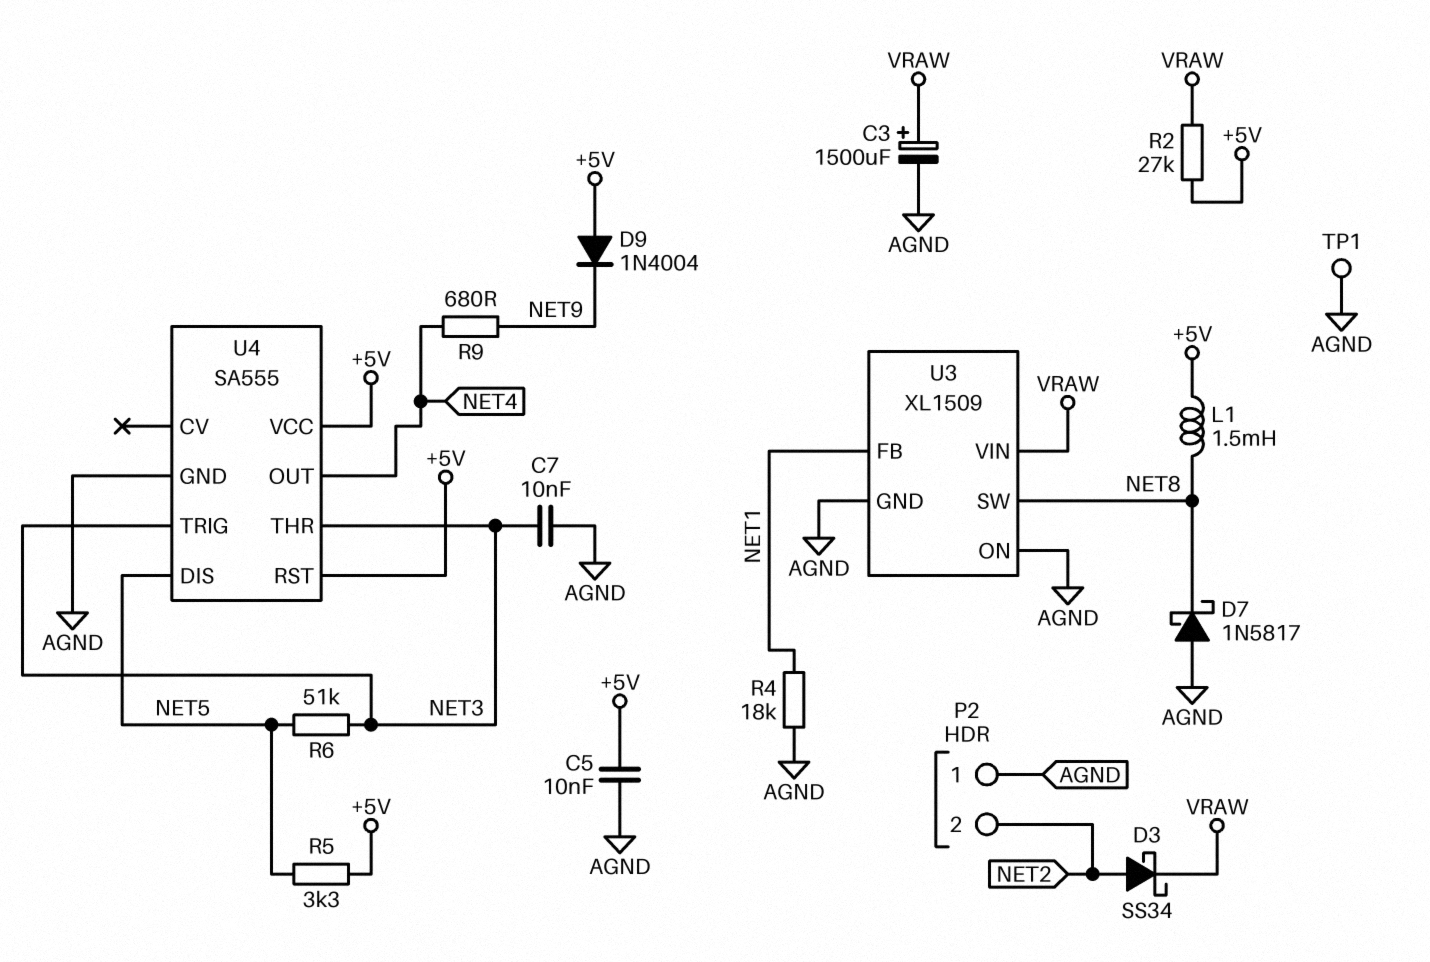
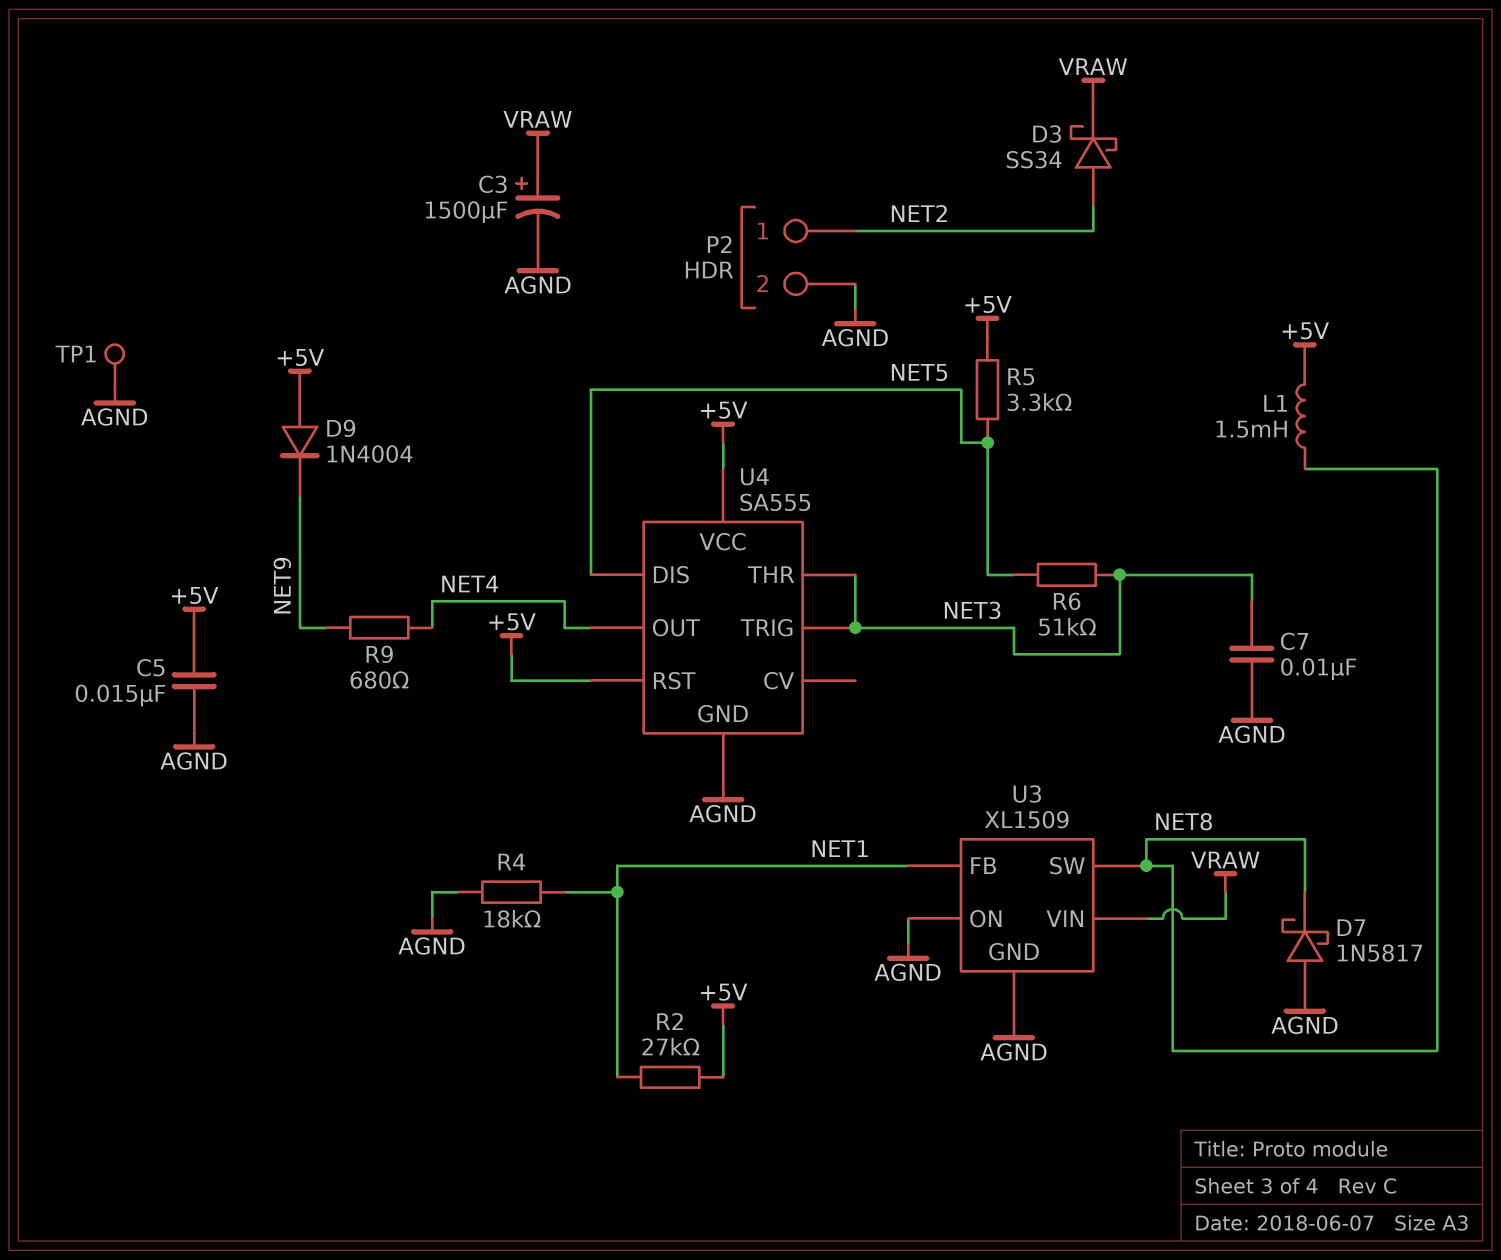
C5: 10nF (+5V, AGND) -> 15nF (+5V, AGND)
P2 pin 1: AGND -> NET2
P2 pin 2: NET2 -> AGND
R2: 27k (+5V, VRAW) -> 27k (+5V, NET1)

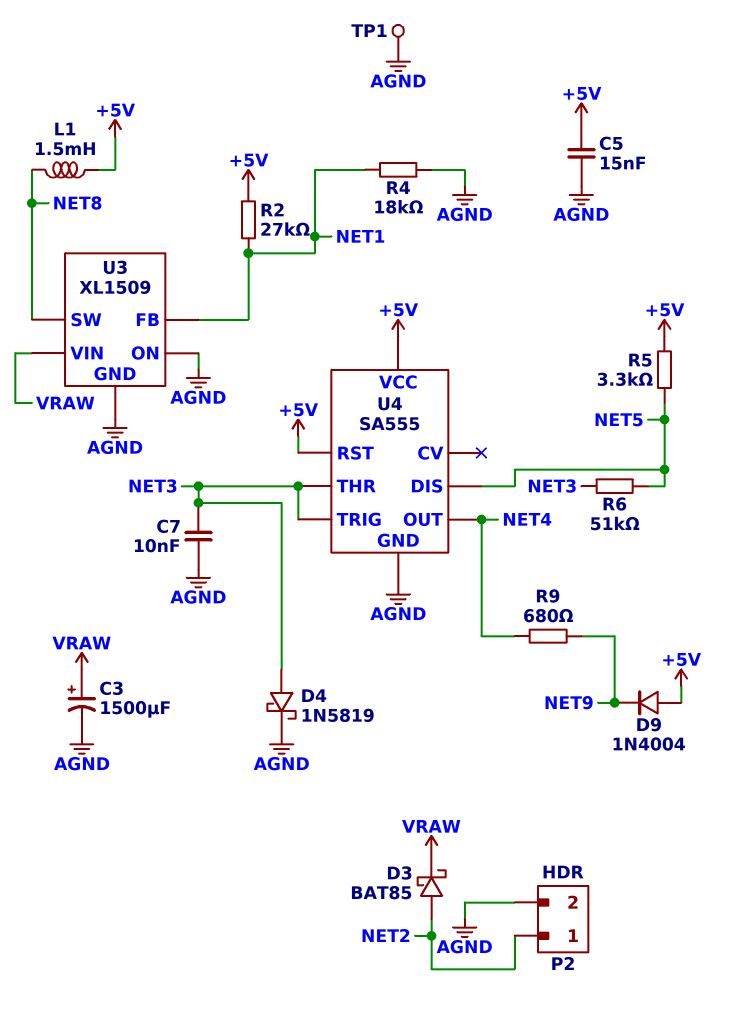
D3: schottky SS34 (A NET2, K VRAW) -> schottky BAT85 (A NET2, K VRAW)
D4: none -> schottky 1N5819 (A NET3, K AGND)
D7: schottky 1N5817 (A AGND, K NET8) -> none

